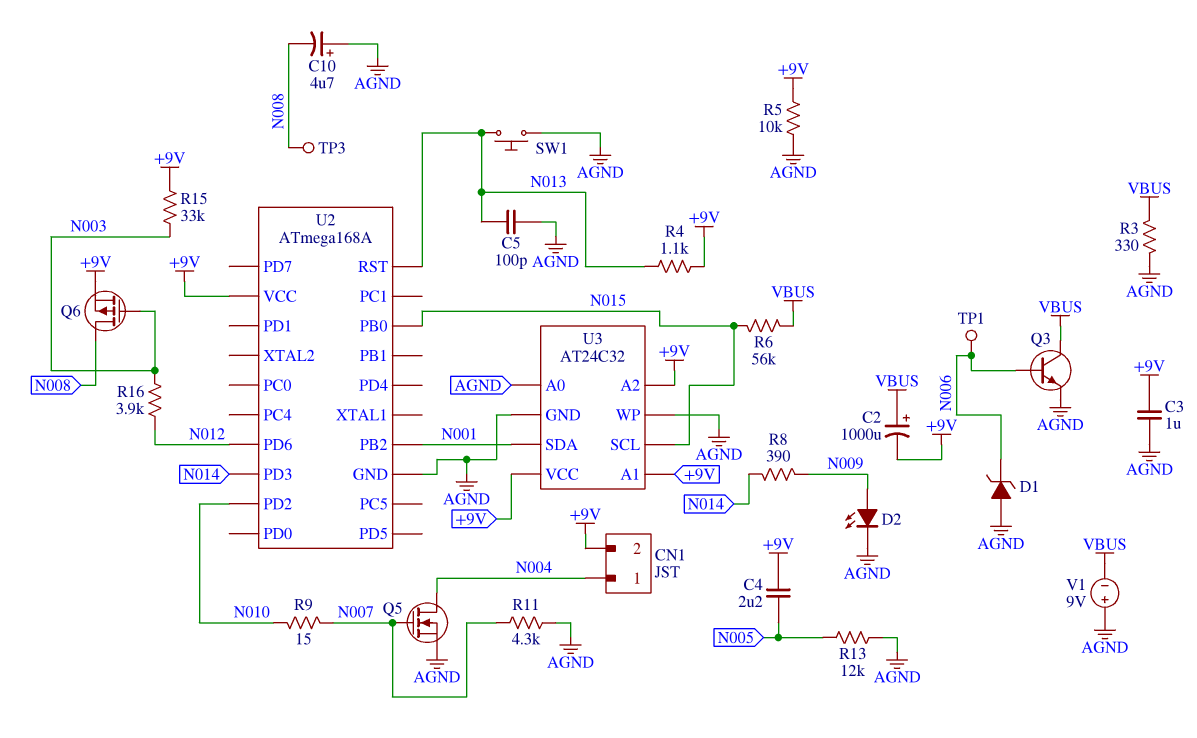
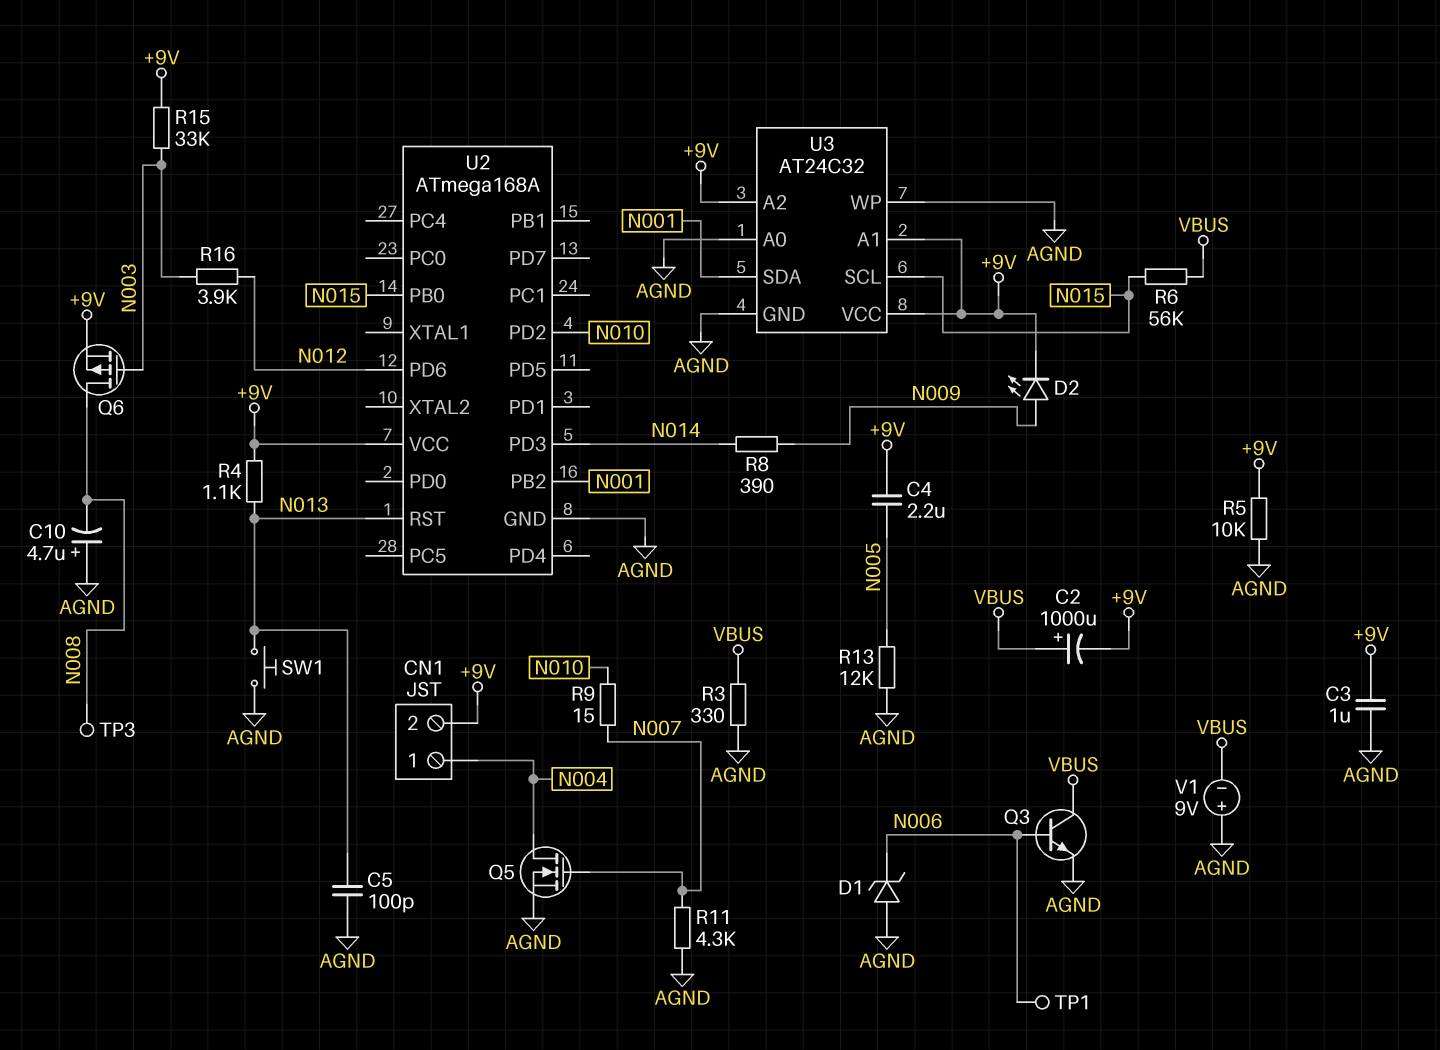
D2: LED (A N009, K AGND) -> LED (A N009, K +9V)

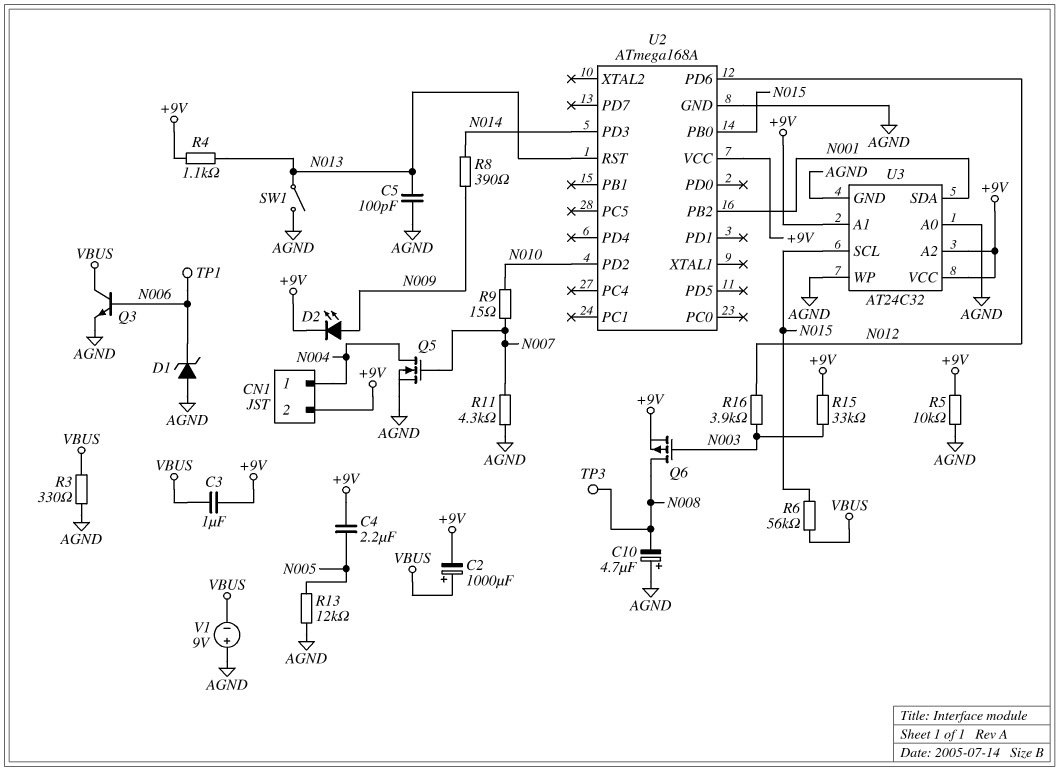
C3: 1uF (+9V, AGND) -> 1uF (+9V, VBUS)
SW1: button (AGND, N013) -> switch (AGND, N013)

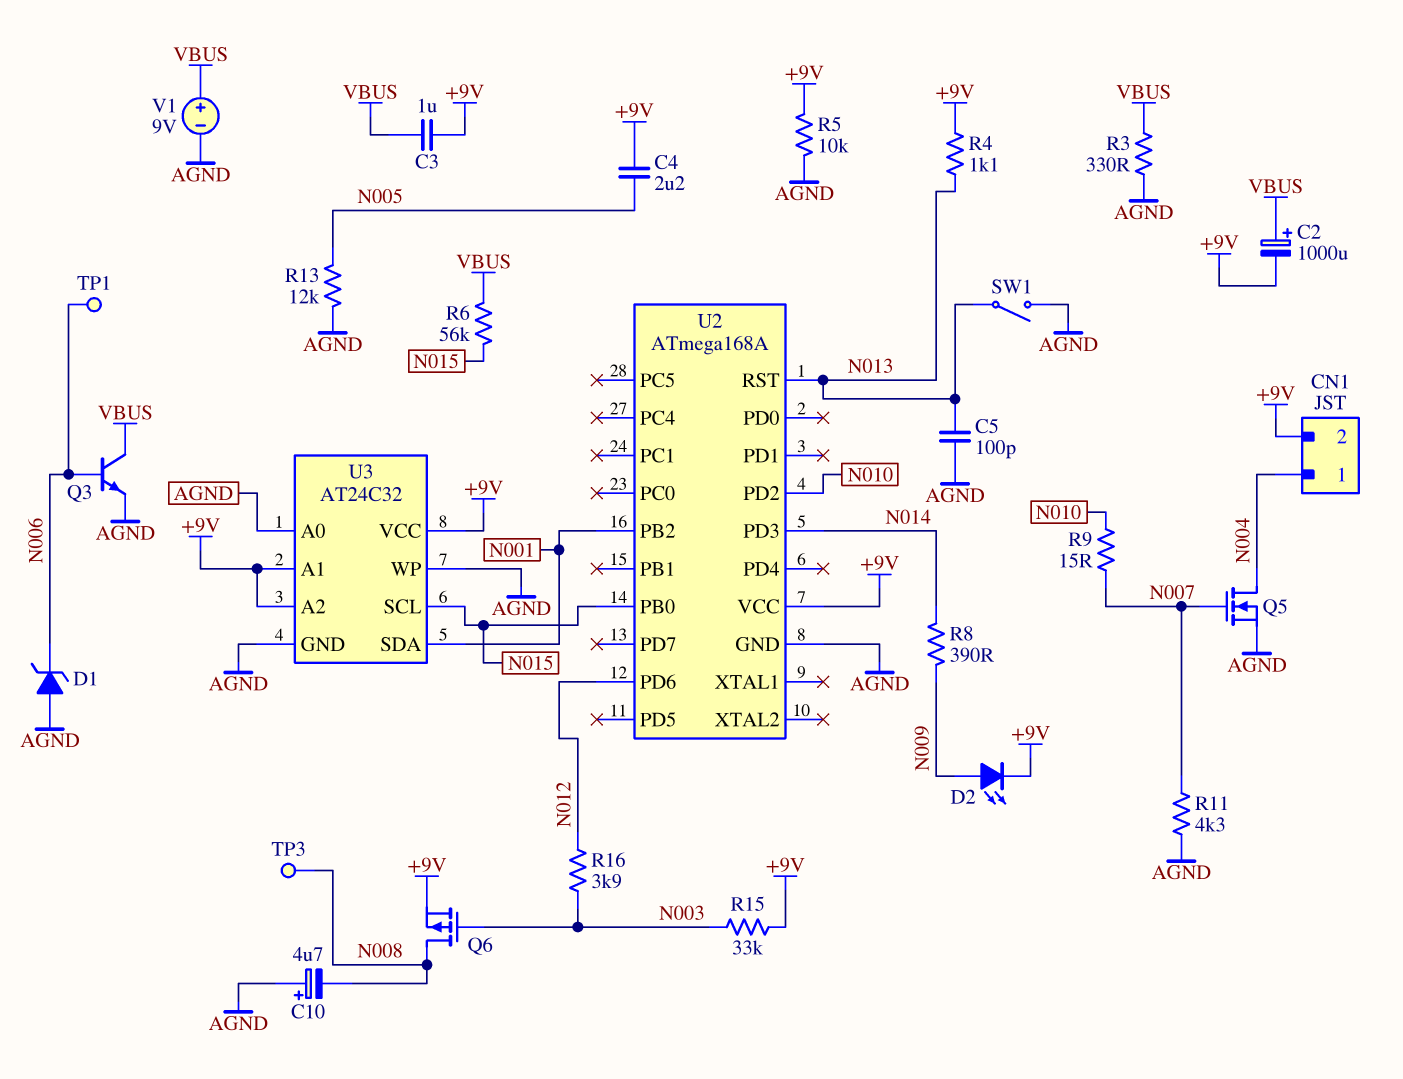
V1: 9V (plus AGND, minus VBUS) -> 9V (plus VBUS, minus AGND)

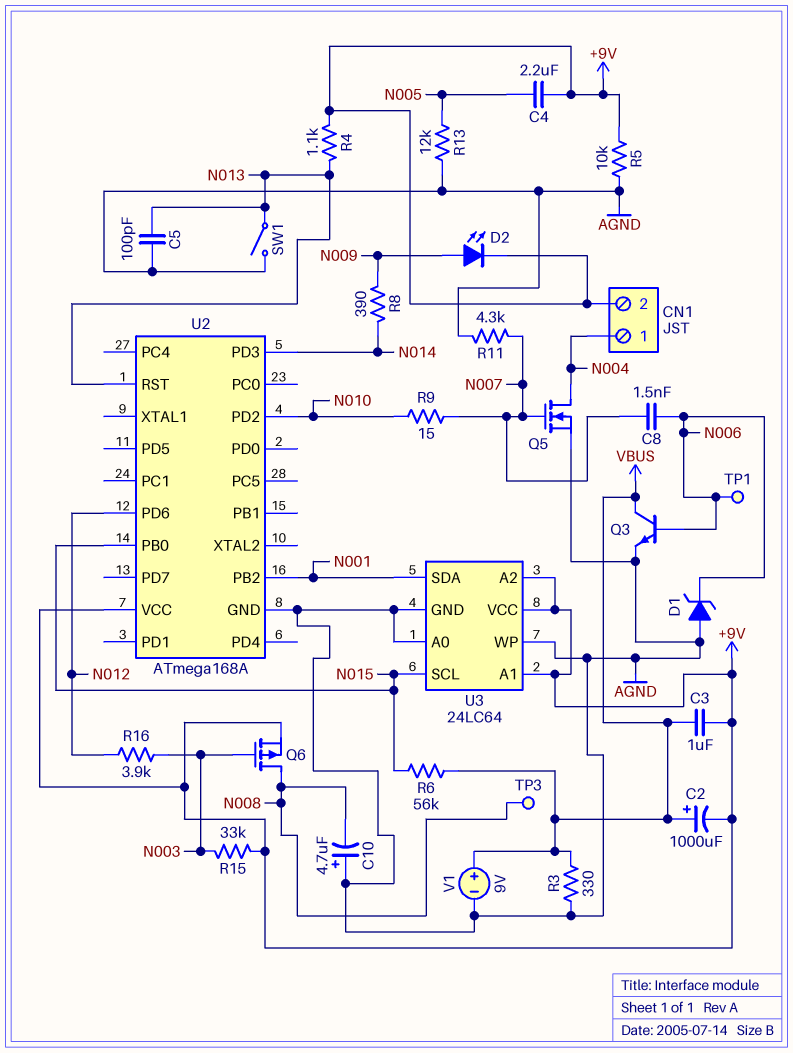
C8: none -> 1.5nF (N006, N007)
U3: AT24C32 -> 24LC64

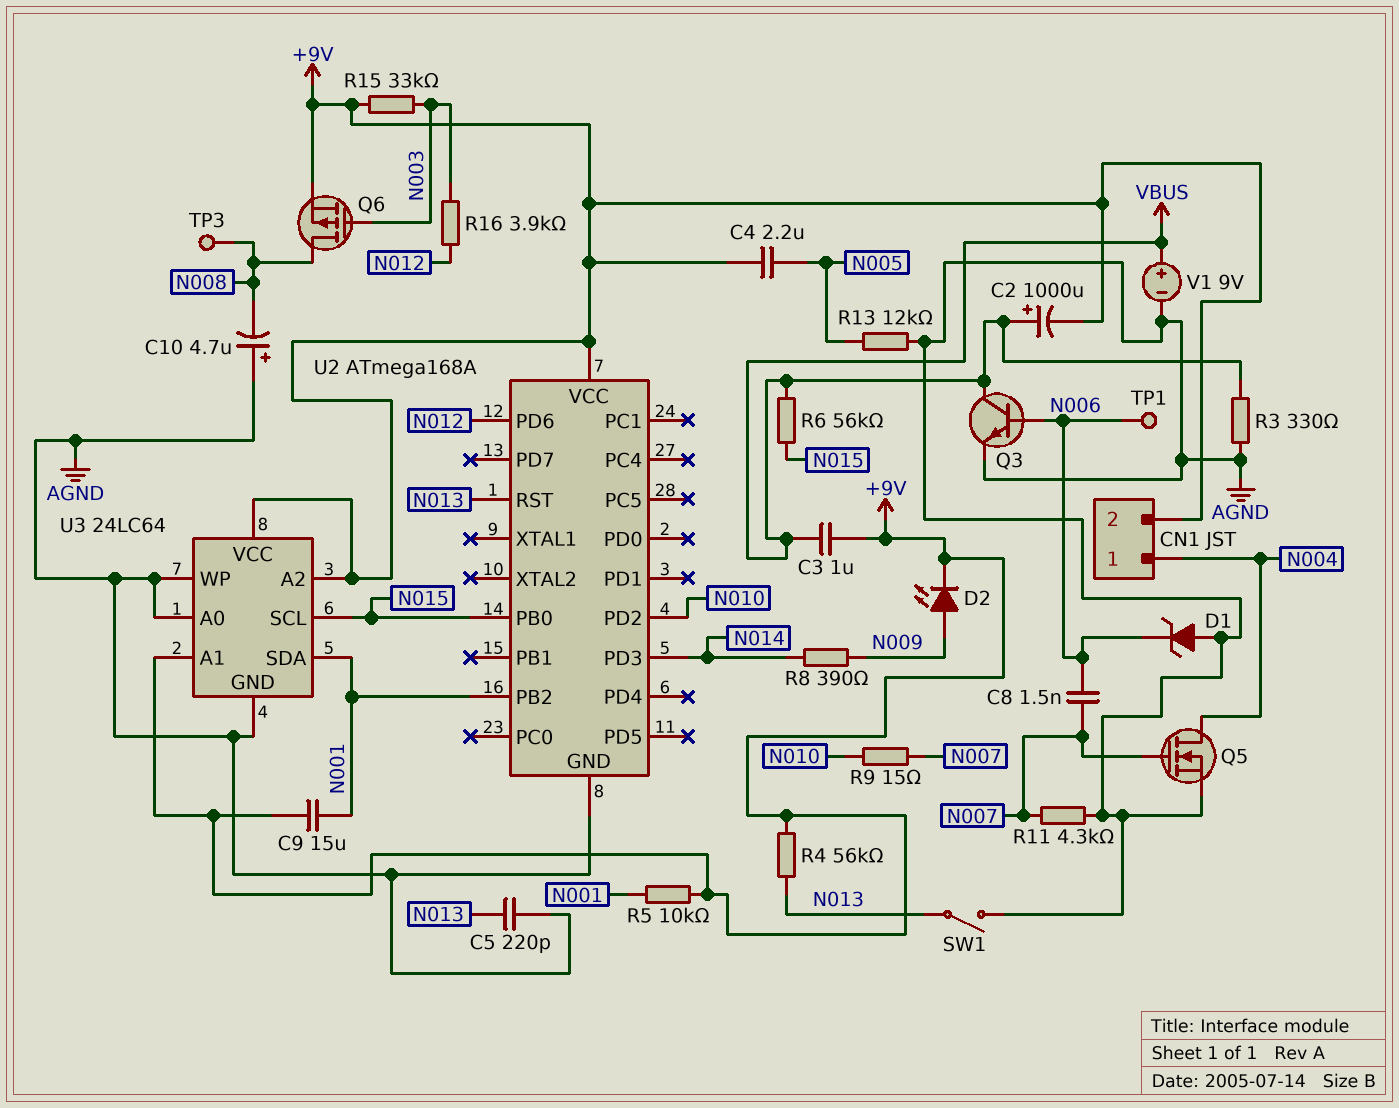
C5: 100pF (AGND, N013) -> 220pF (AGND, N013)
C9: none -> 15uF (+9V, N001)
R4: 1.1k (+9V, N013) -> 56k (+9V, N013)
R5: 10k (+9V, AGND) -> 10k (+9V, N001)

